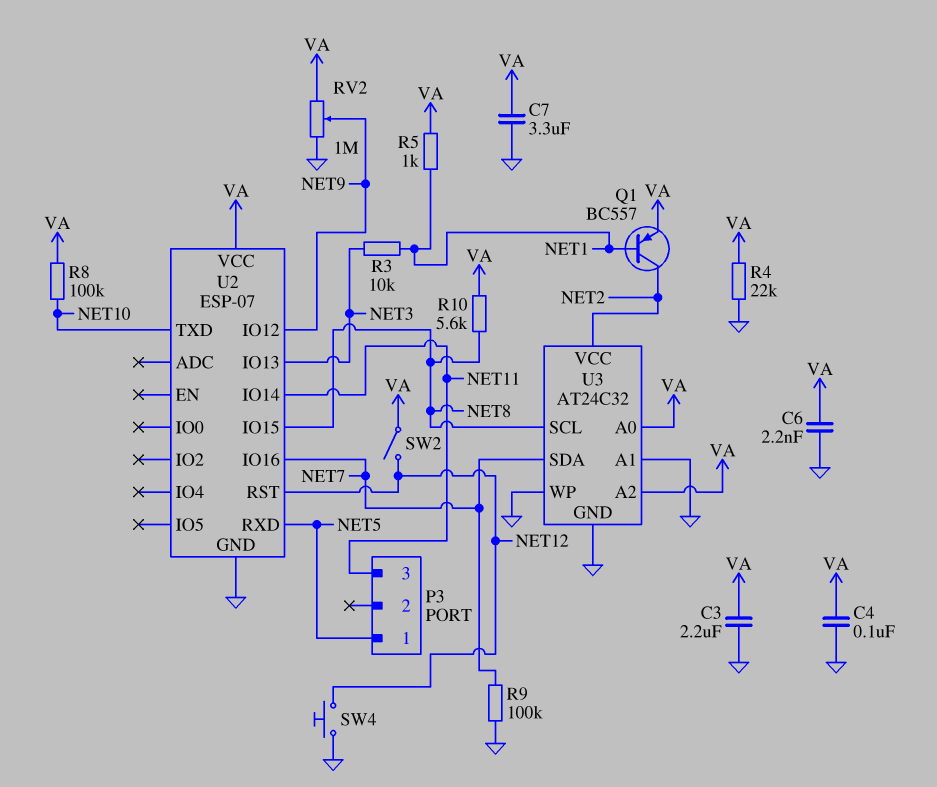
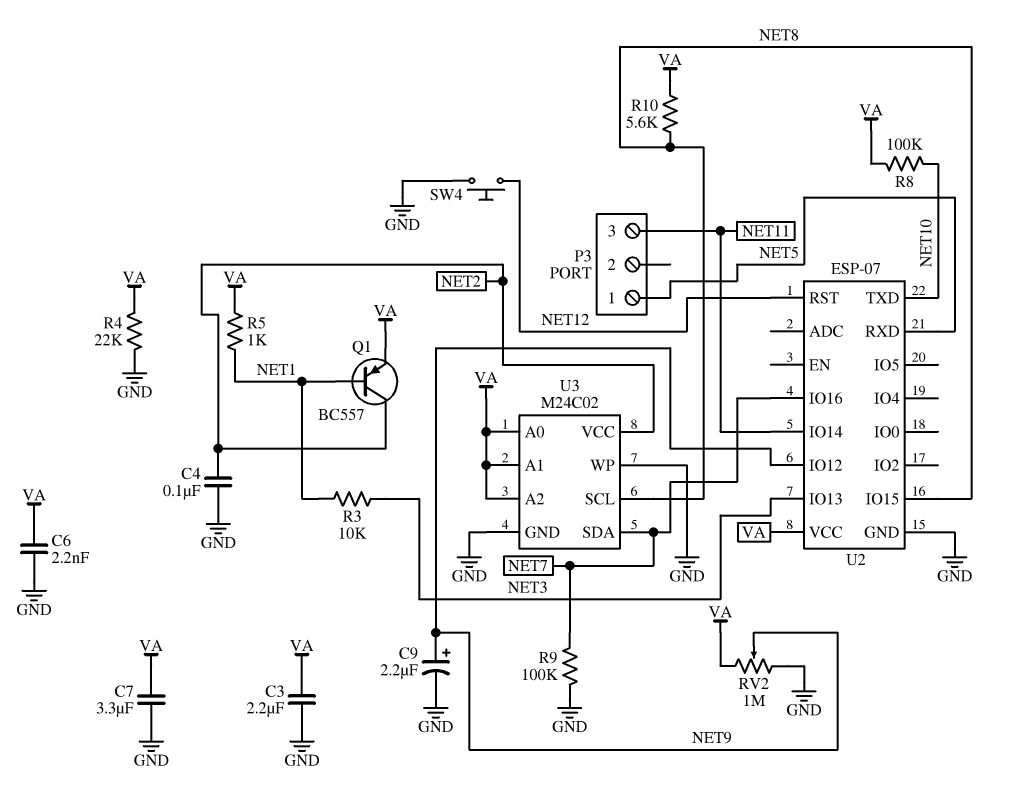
C4: 100nF (GND, VA) -> 100nF (GND, NET2)
C9: none -> 2.2uF (plus NET9, minus GND)
SW2: switch (NET12, VA) -> none
U3: AT24C32 -> M24C02
U3 pin A1: GND -> VA

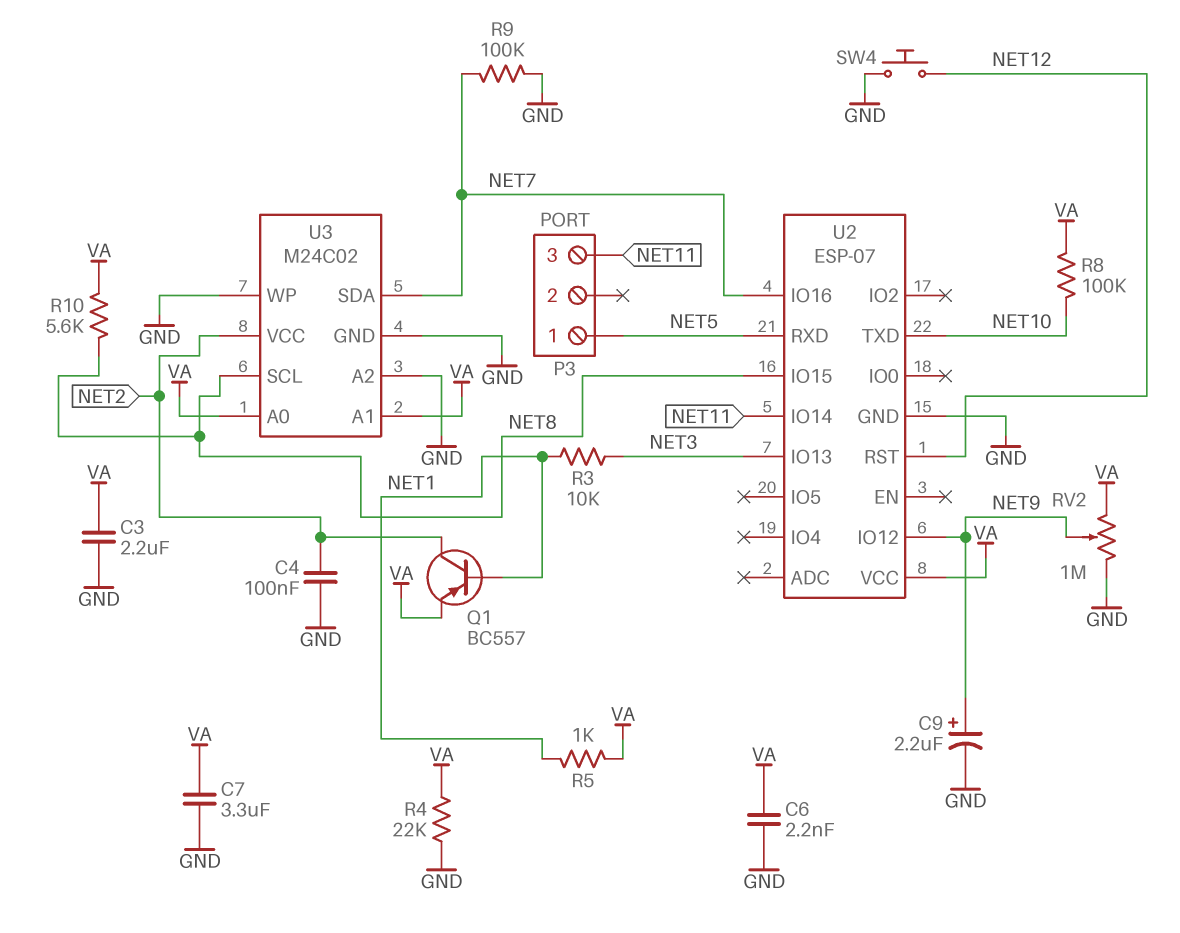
U3 pin A2: VA -> GND

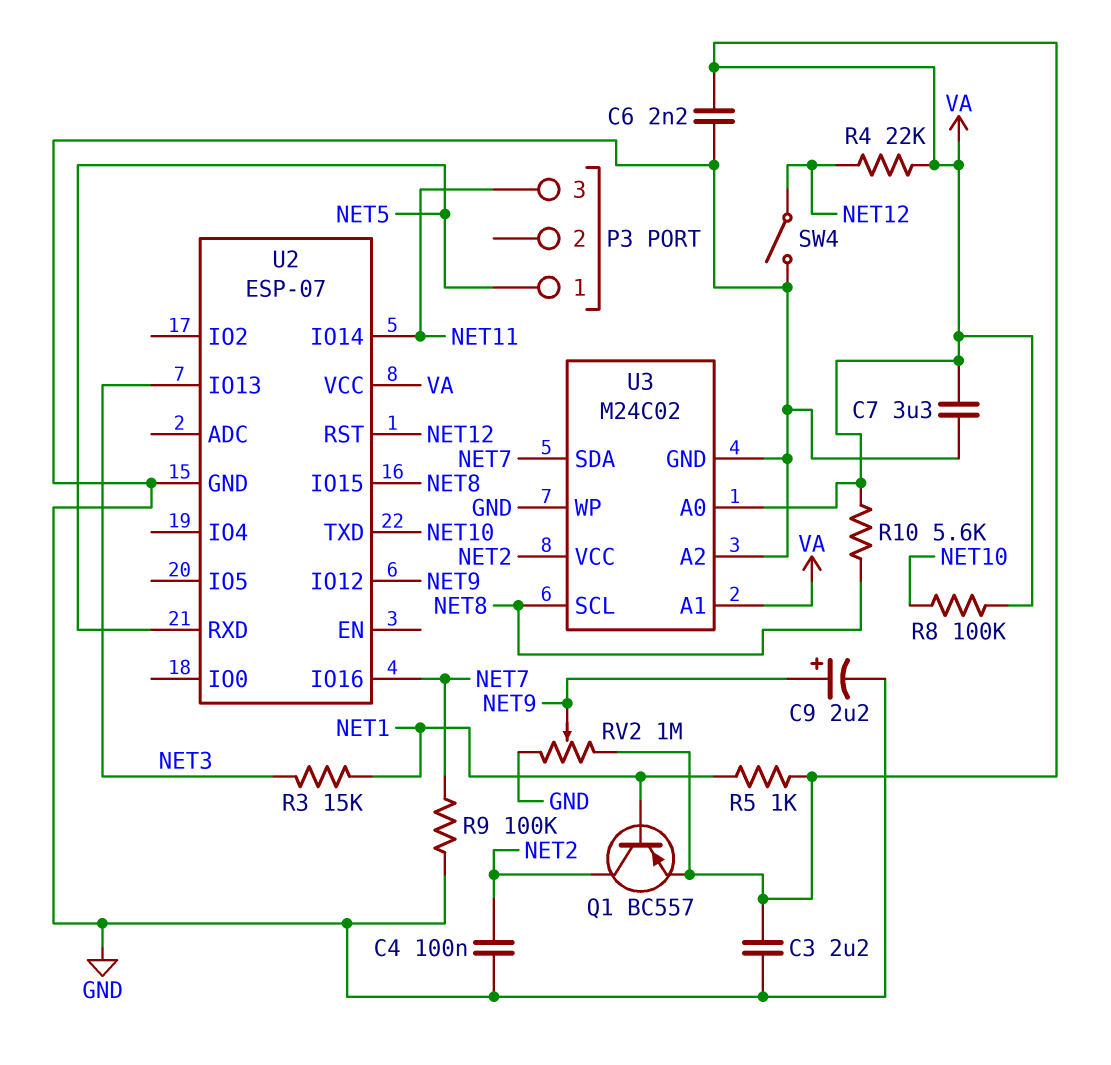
R3: 10k (NET1, NET3) -> 15k (NET1, NET3)
R4: 22k (GND, VA) -> 22k (NET12, VA)
SW4: button (GND, NET12) -> switch (GND, NET12)

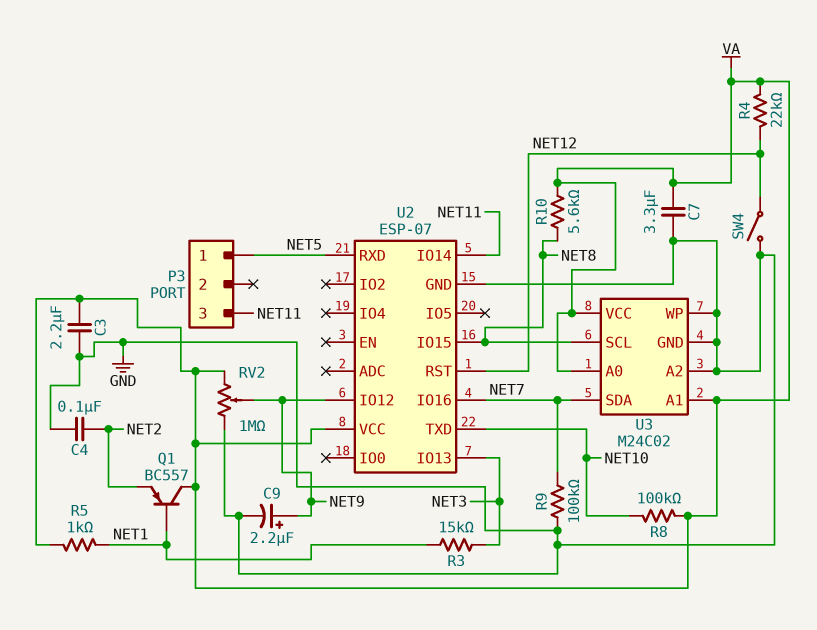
C6: 2.2nF (GND, VA) -> none
Q1: PNP BC557 (B NET1, C NET2, E VA) -> PNP BC557 (B NET1, C VA, E NET2)
U3 pin VCC: NET2 -> VA

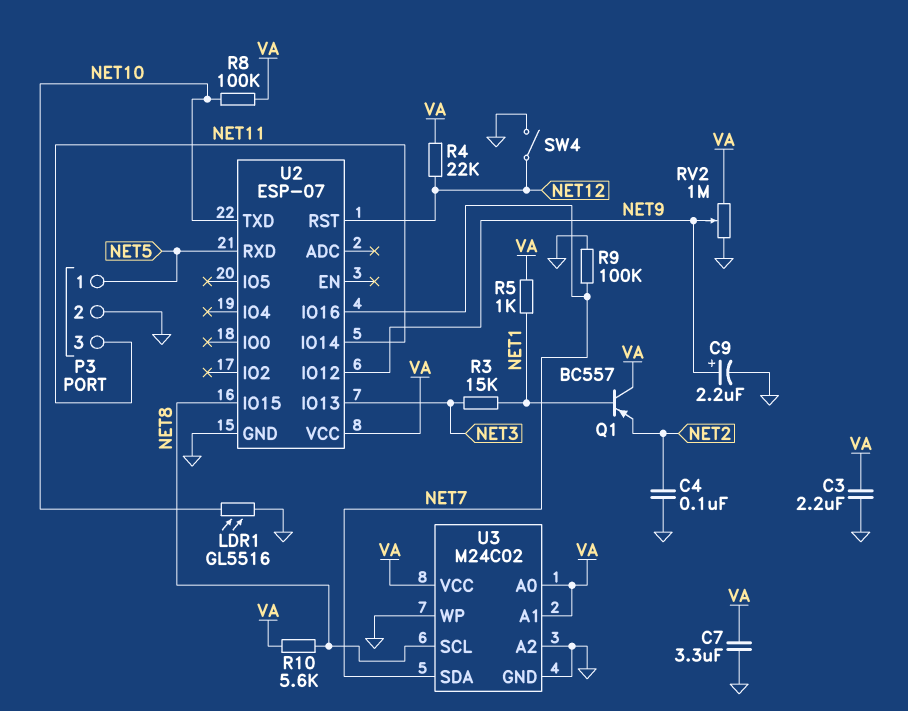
LDR1: none -> GL5516 (GND, NET10)
P3 pin 2: none -> GND

